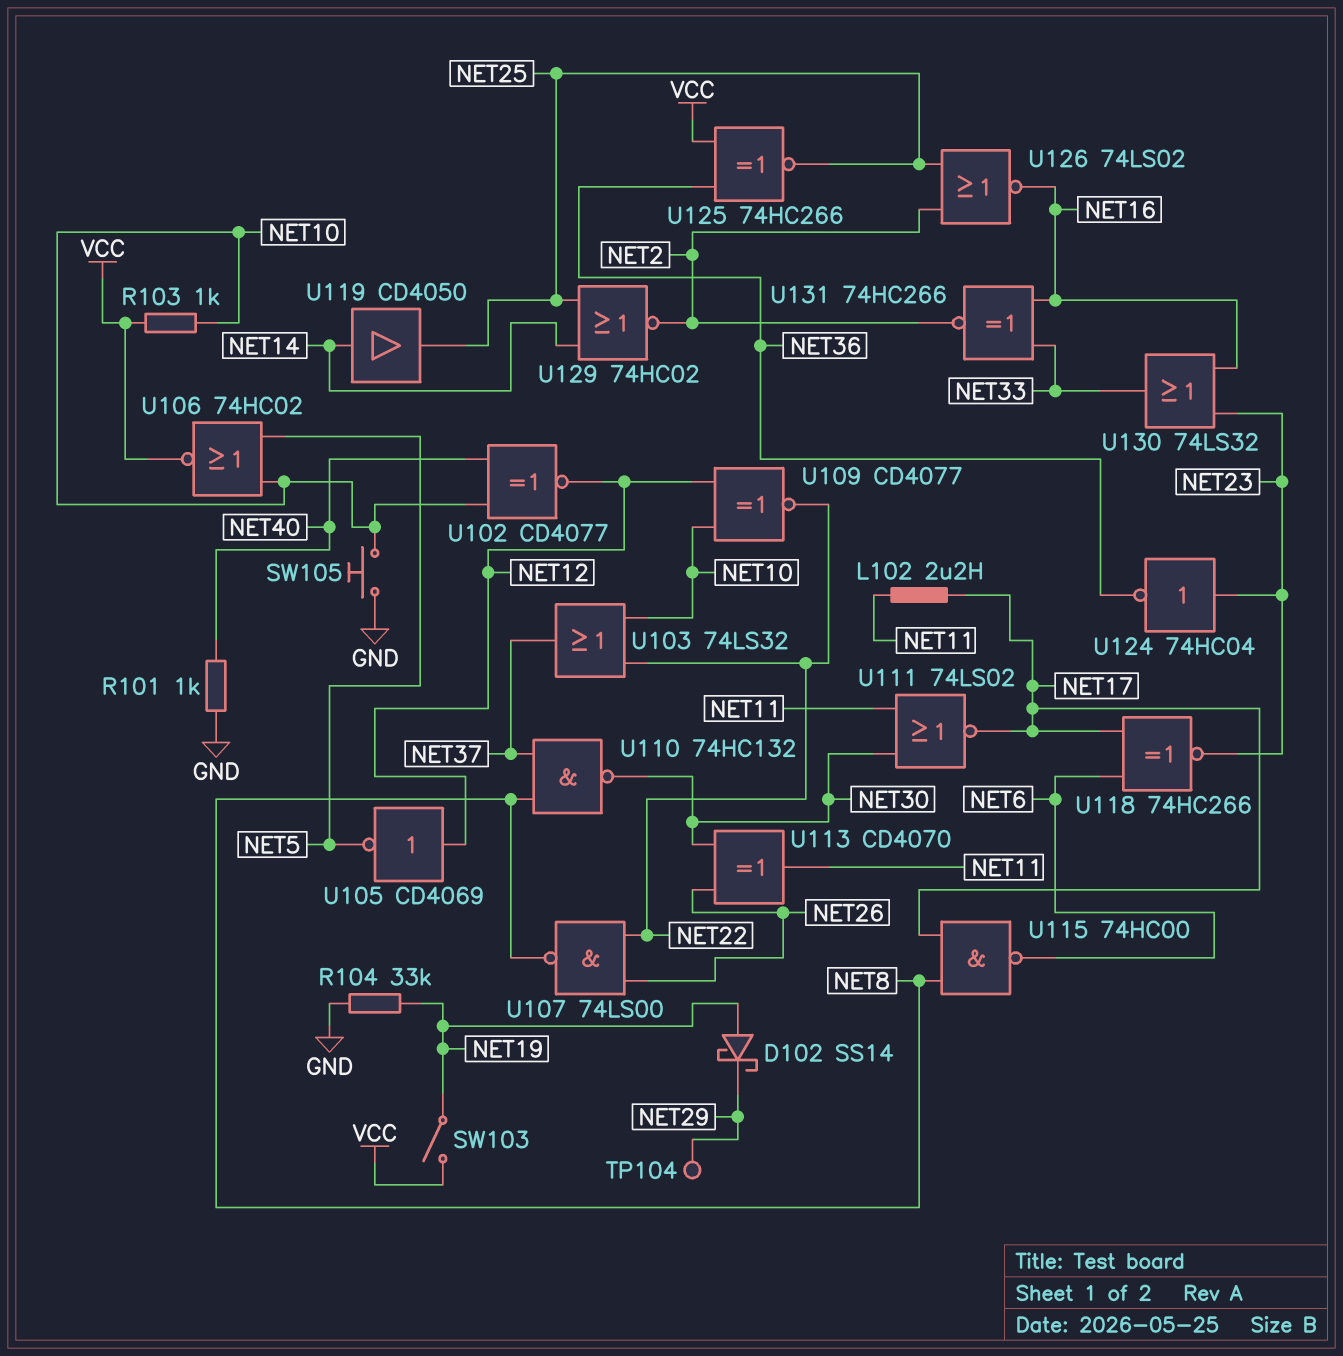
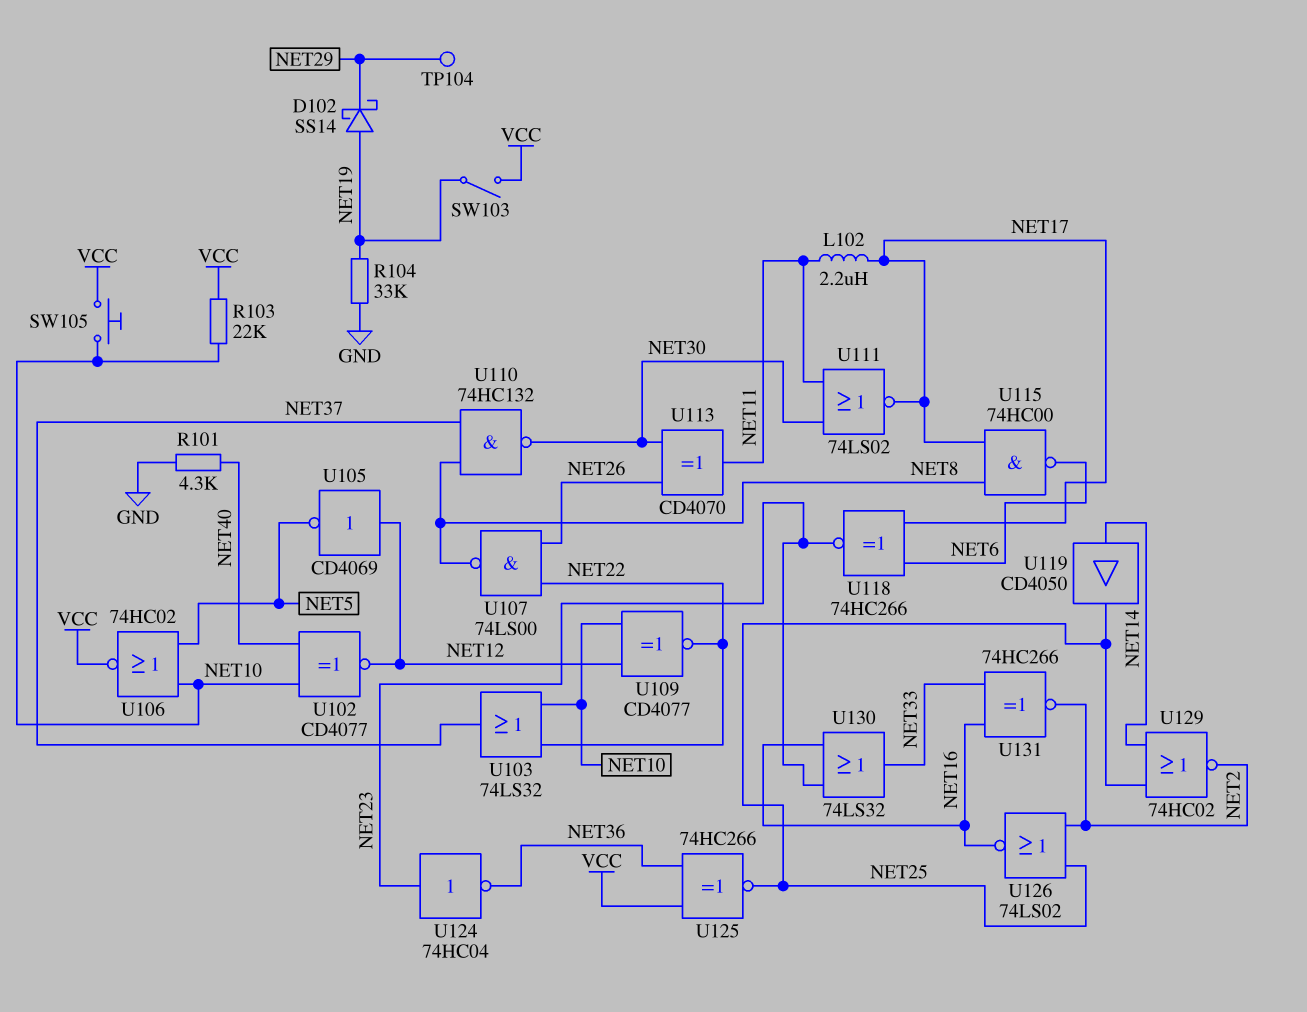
R101: 1k (GND, NET40) -> 4.3k (GND, NET40)
R103: 1k (NET10, VCC) -> 22k (NET10, VCC)
SW105: button (GND, NET10) -> button (NET10, VCC)

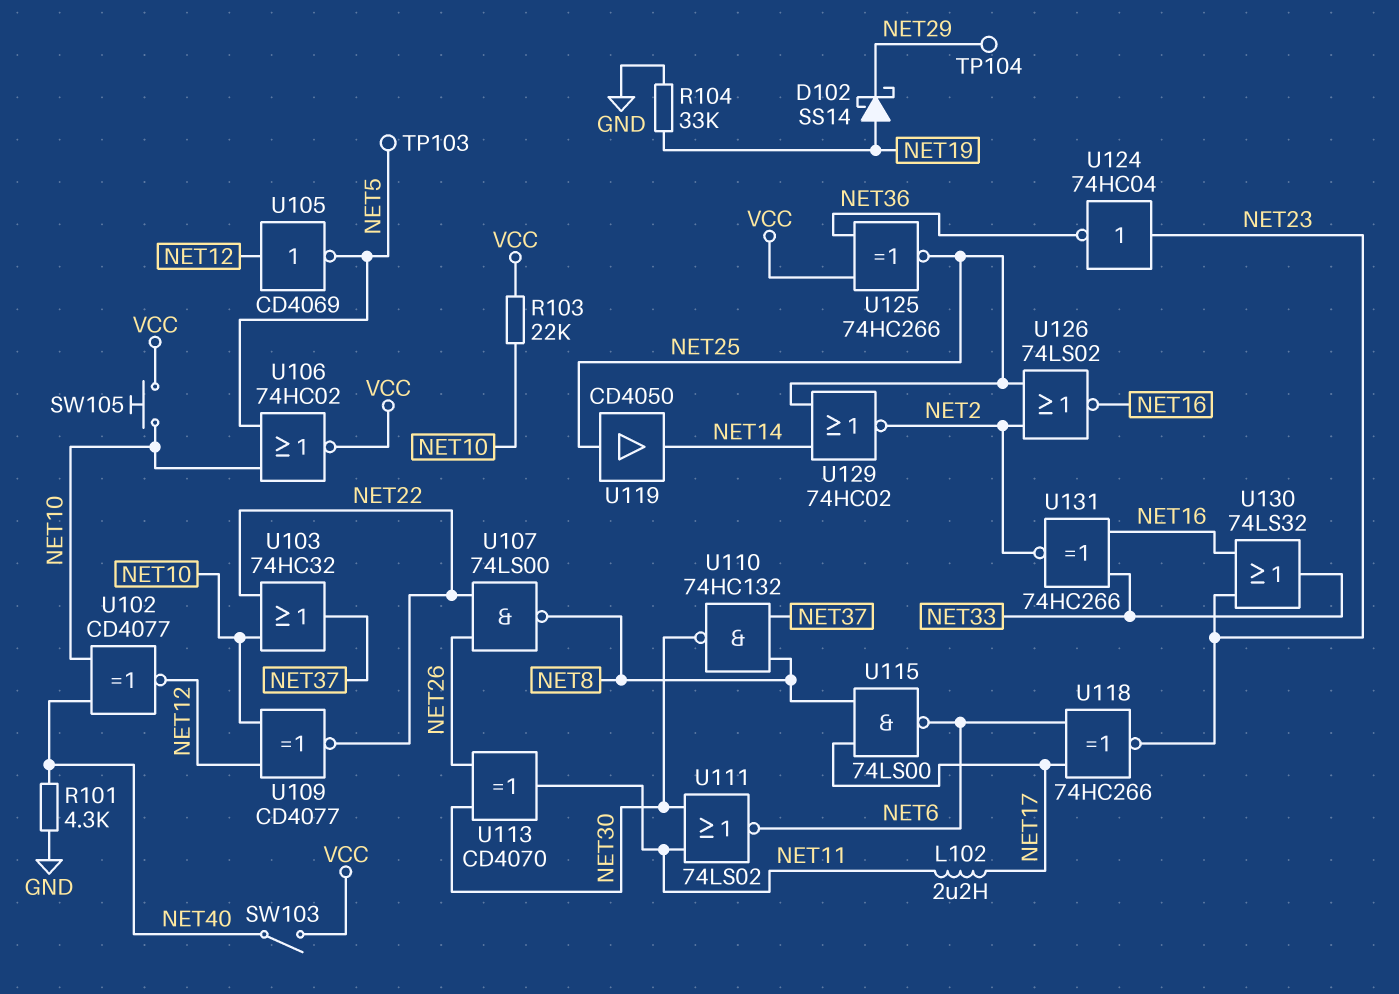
SW103: switch (NET19, VCC) -> switch (NET40, VCC)
TP103: none -> test point (NET5)
U103: OR 74LS32 (in NET10, in NET22, out NET37) -> OR 74HC32 (in NET10, in NET22, out NET37)
U111: NOR 74LS02 (in NET11, in NET30, out NET17) -> NOR 74LS02 (in NET11, in NET30, out NET6)
U115: NAND 74HC00 (in NET8, in NET17, out NET6) -> NAND 74LS00 (in NET8, in NET17, out NET6)
U119: buffer CD4050 (in NET14, out NET25) -> buffer CD4050 (in NET25, out NET14)

